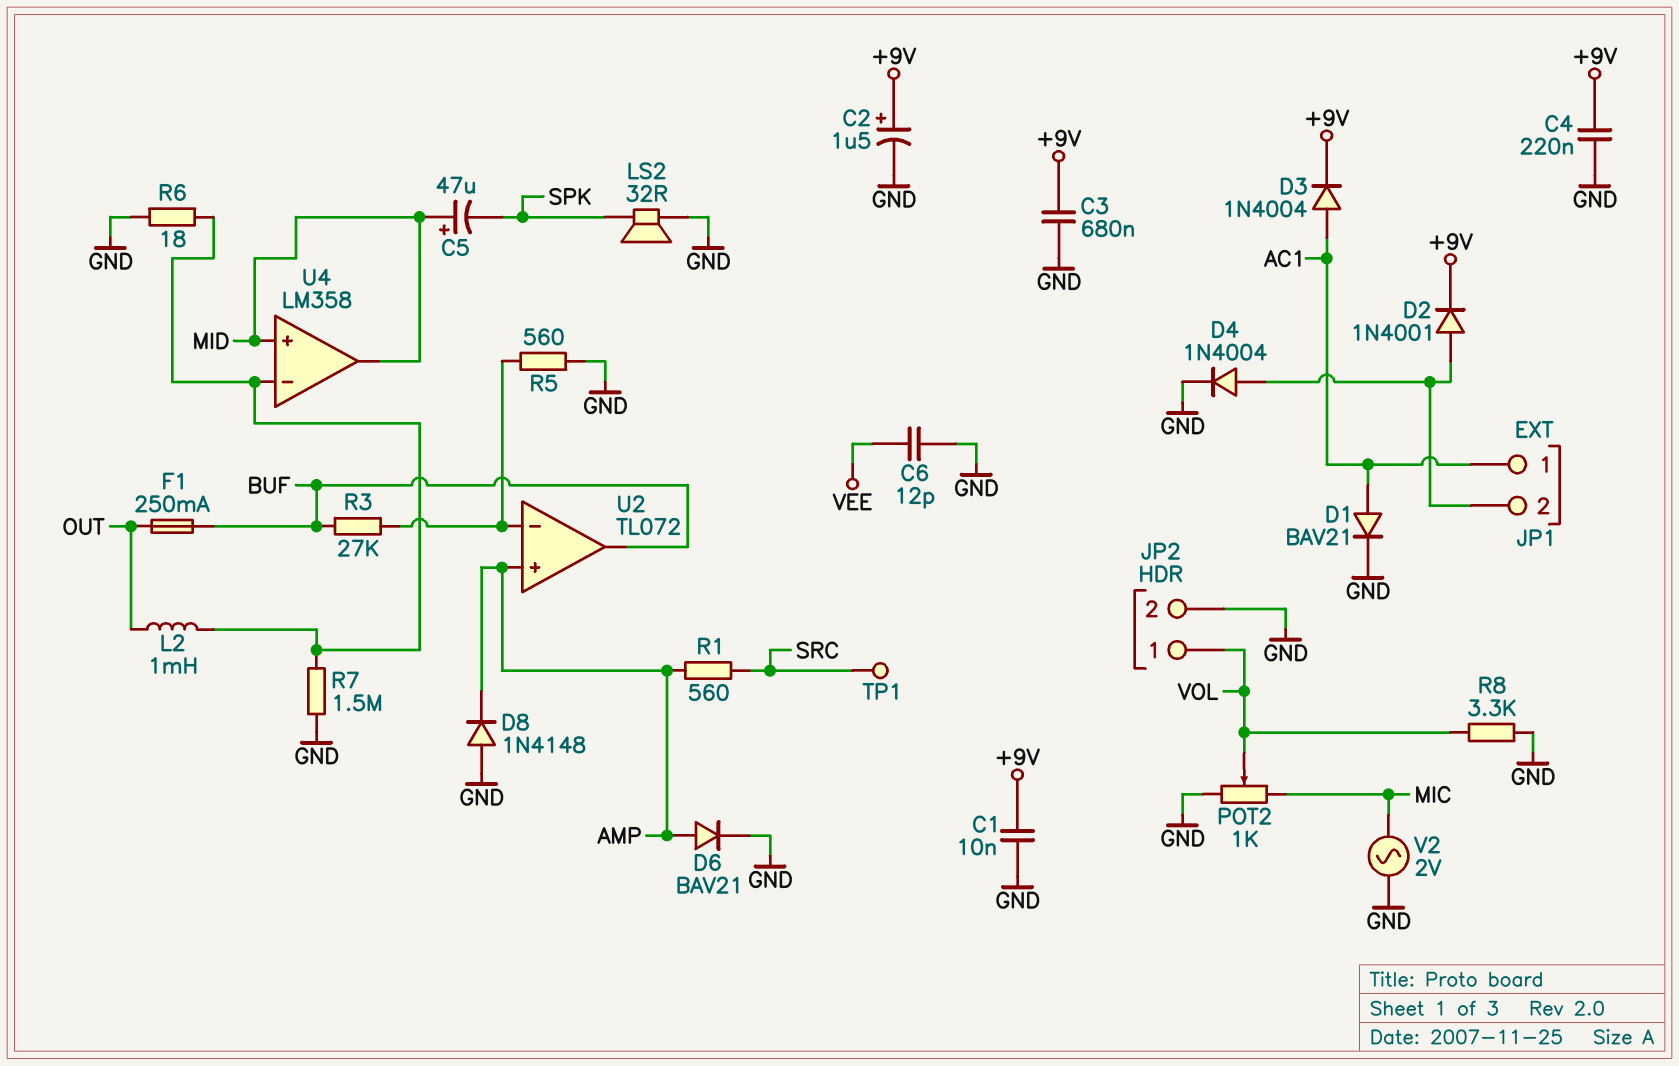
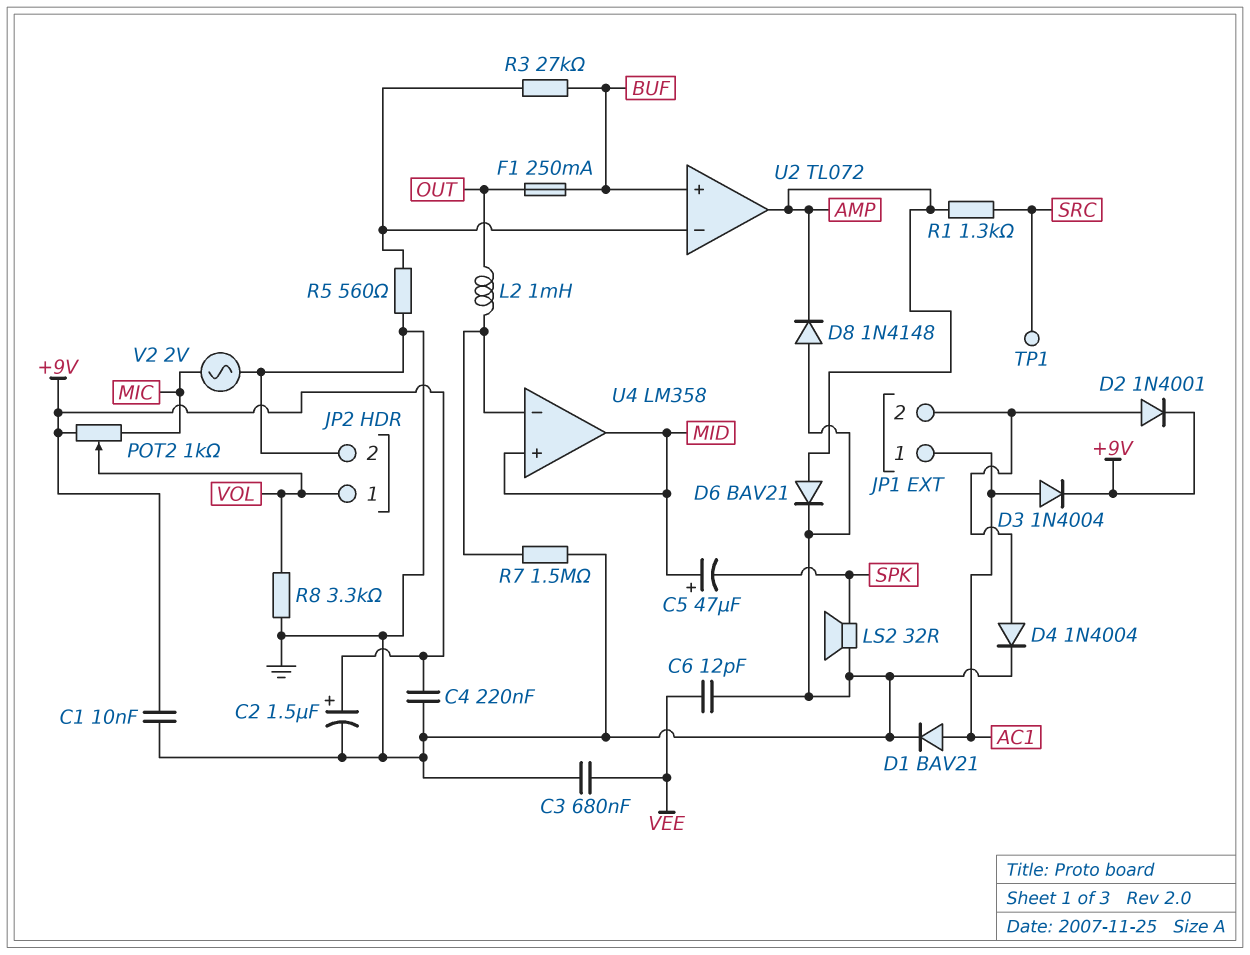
C3: 680nF (+9V, GND) -> 680nF (GND, VEE)
POT2: 1k (GND, MIC, wiper VOL) -> 1k (+9V, MIC, wiper VOL)
R1: 560 (AMP, SRC) -> 1.3k (AMP, SRC)
R6: 18 (GND, U4/in-) -> none
U2 pin in+: AMP -> BUF
U2 pin out: BUF -> AMP

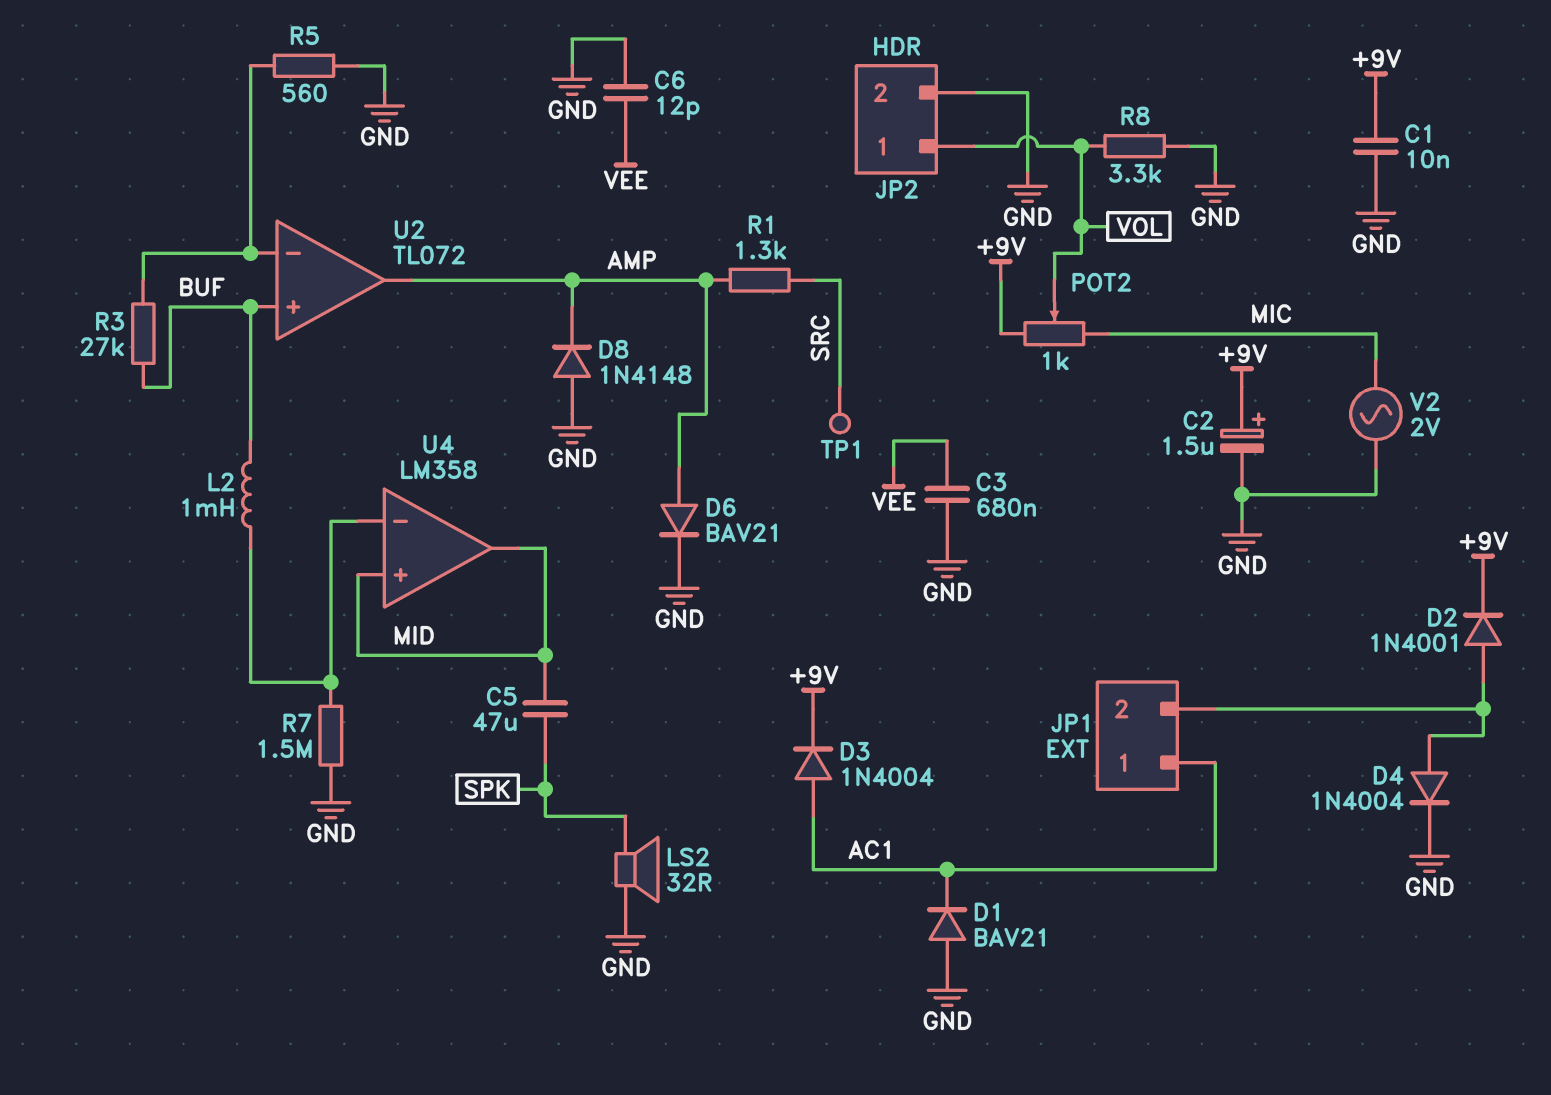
C4: 220nF (+9V, GND) -> none
C5: 47uF (plus MID, minus SPK) -> 47uF (MID, SPK)
D1: diode BAV21 (A AC1, K GND) -> diode BAV21 (A GND, K AC1)
F1: 250mA (BUF, OUT) -> none
L2: 1mH (OUT, U4/in-) -> 1mH (BUF, U4/in-)

